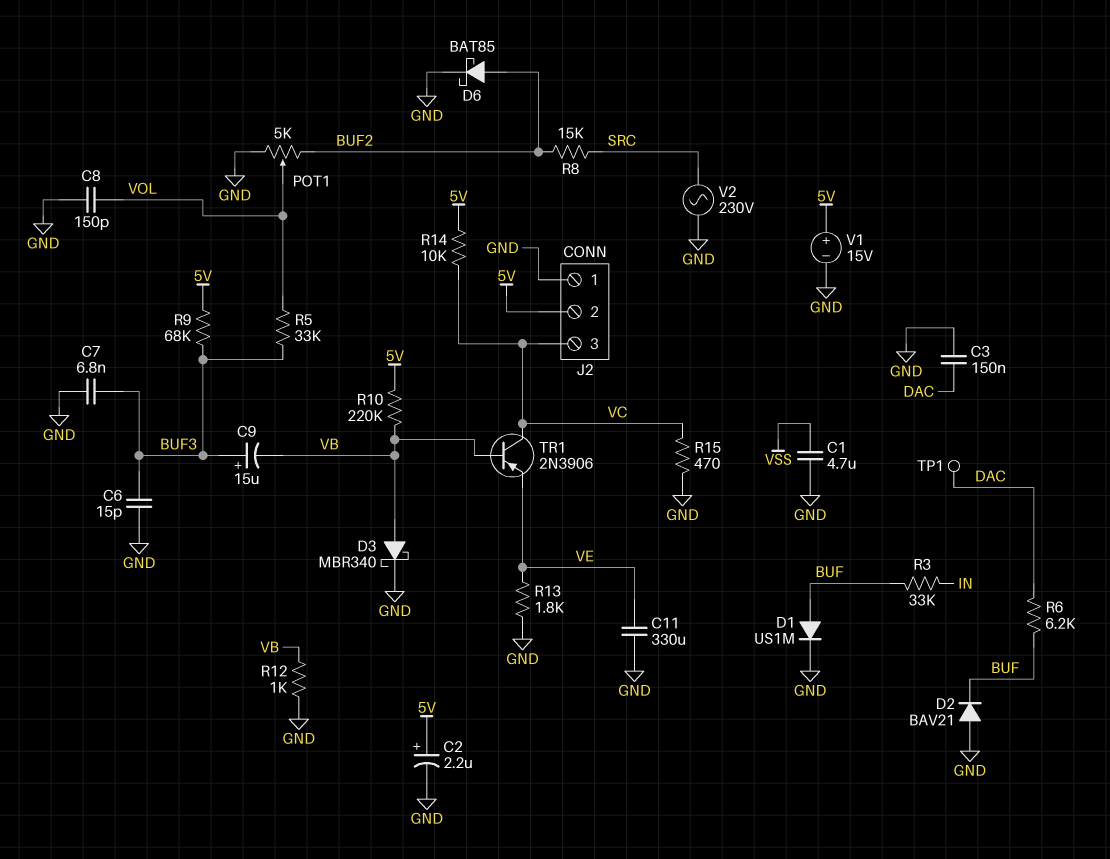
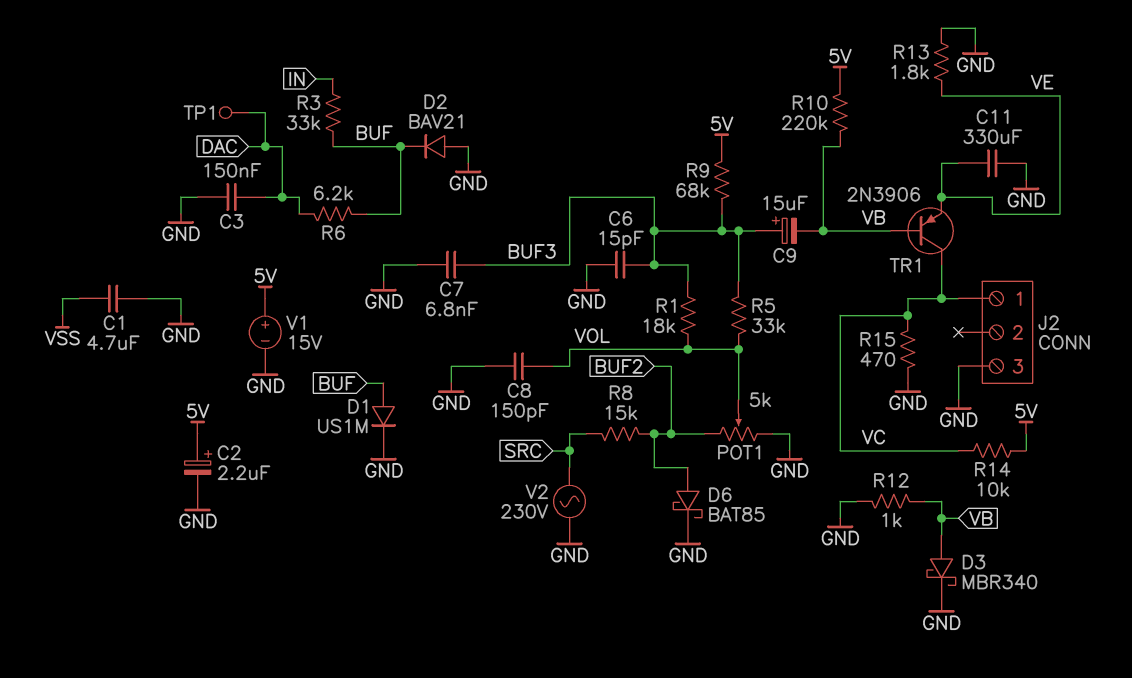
J2 pin 1: GND -> VC
J2 pin 2: 5V -> none
J2 pin 3: VC -> GND
R1: none -> 18k (BUF3, VOL)

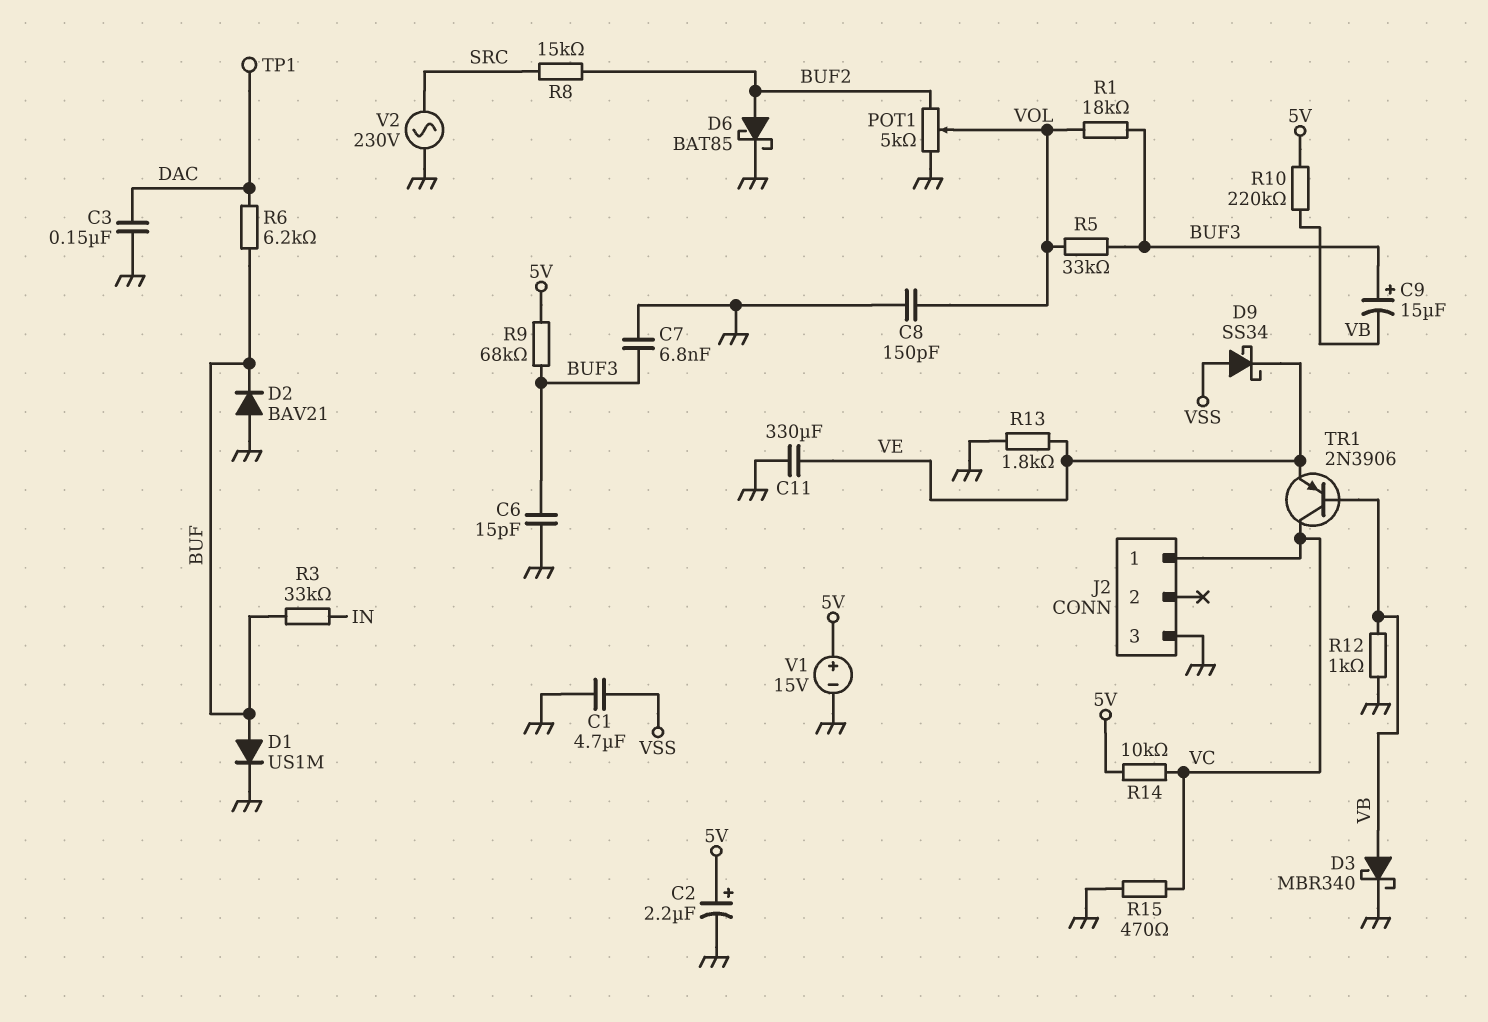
D9: none -> schottky SS34 (A VSS, K VE)

